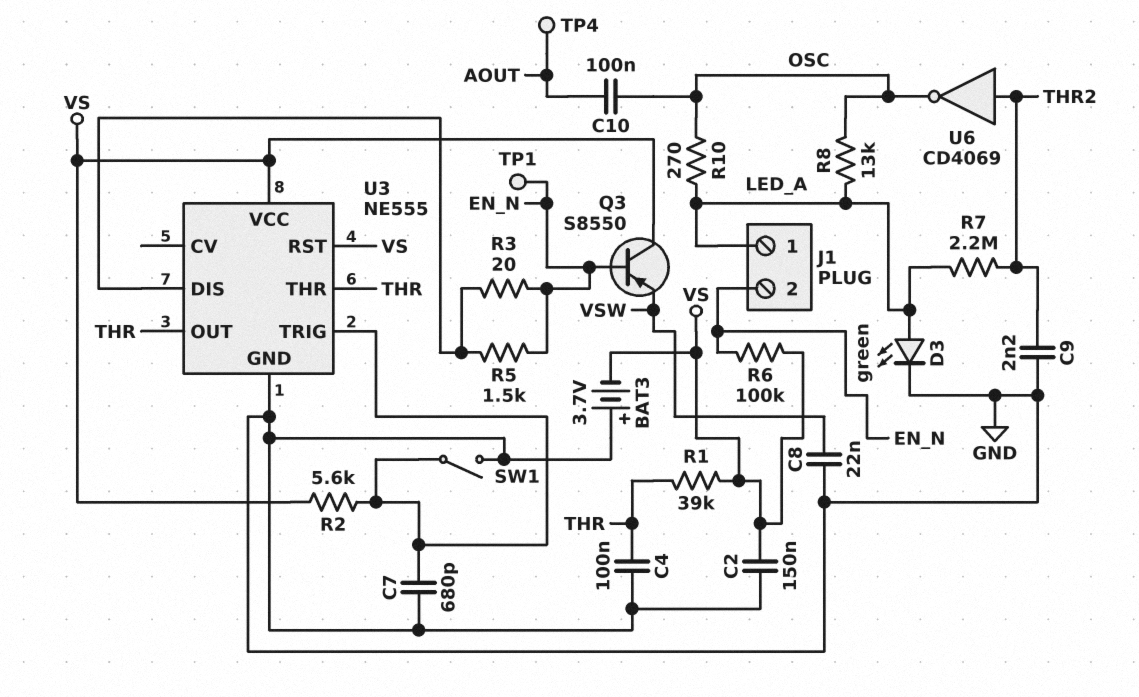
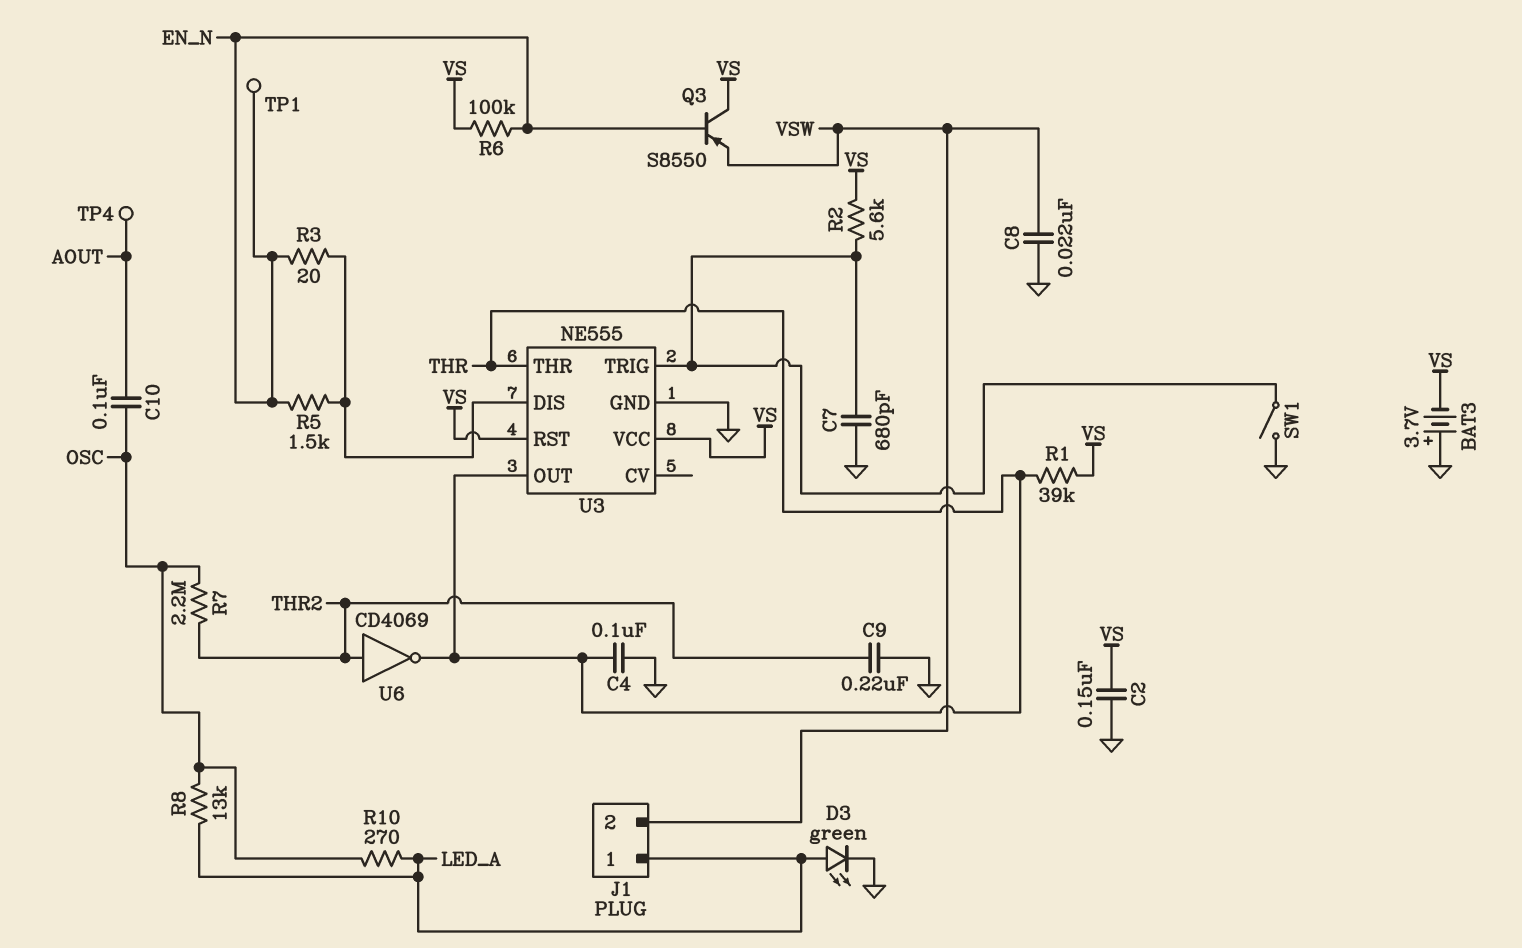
C9: 2.2nF (GND, THR2) -> 220nF (GND, THR2)
J1 pin 2: EN_N -> VSW
R7: 2.2M (LED_A, THR2) -> 2.2M (OSC, THR2)
U6: NOT CD4069 (in THR2, out OSC) -> NOT CD4069 (in THR2, out THR)

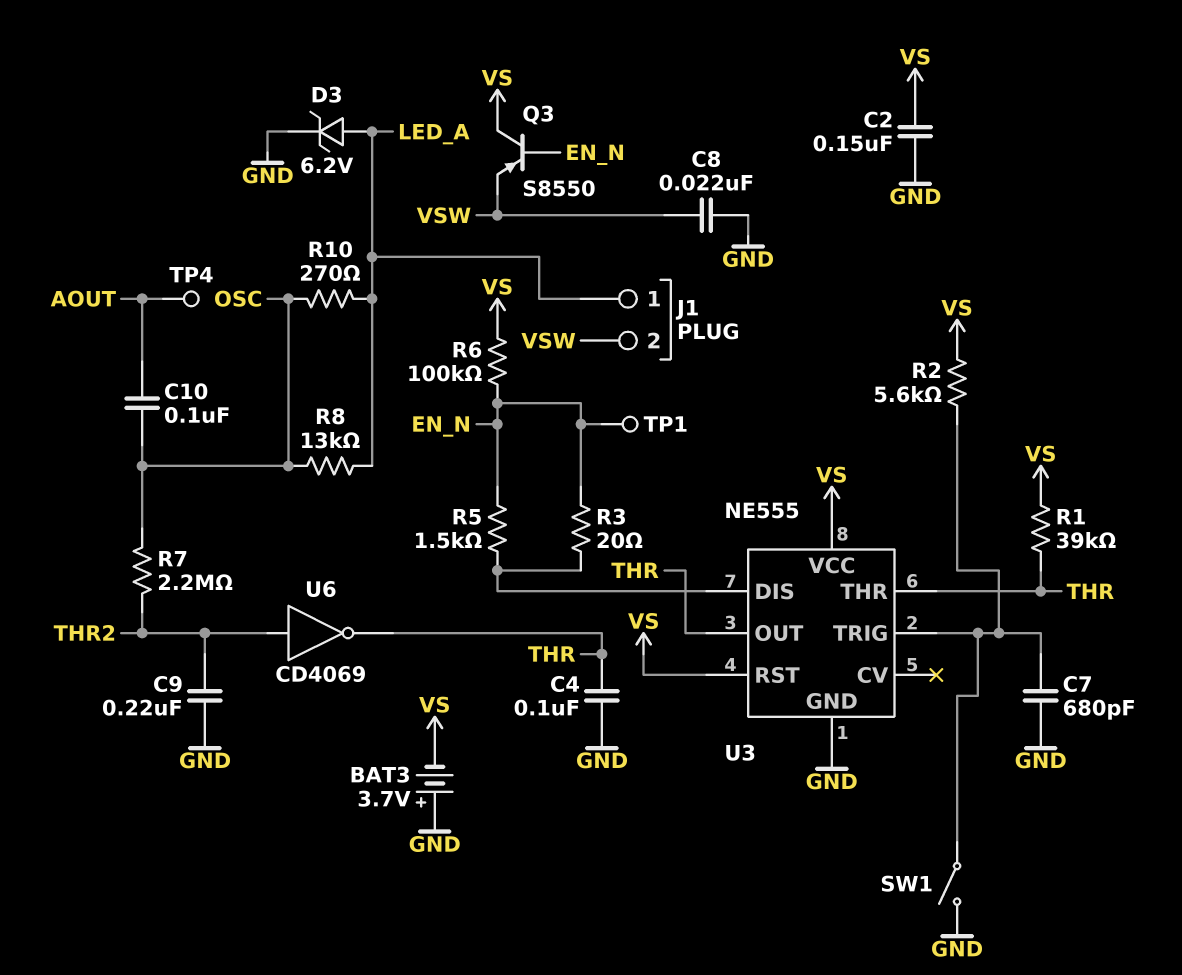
D3: LED green (A LED_A, K GND) -> zener 6.2V (A LED_A, K GND)

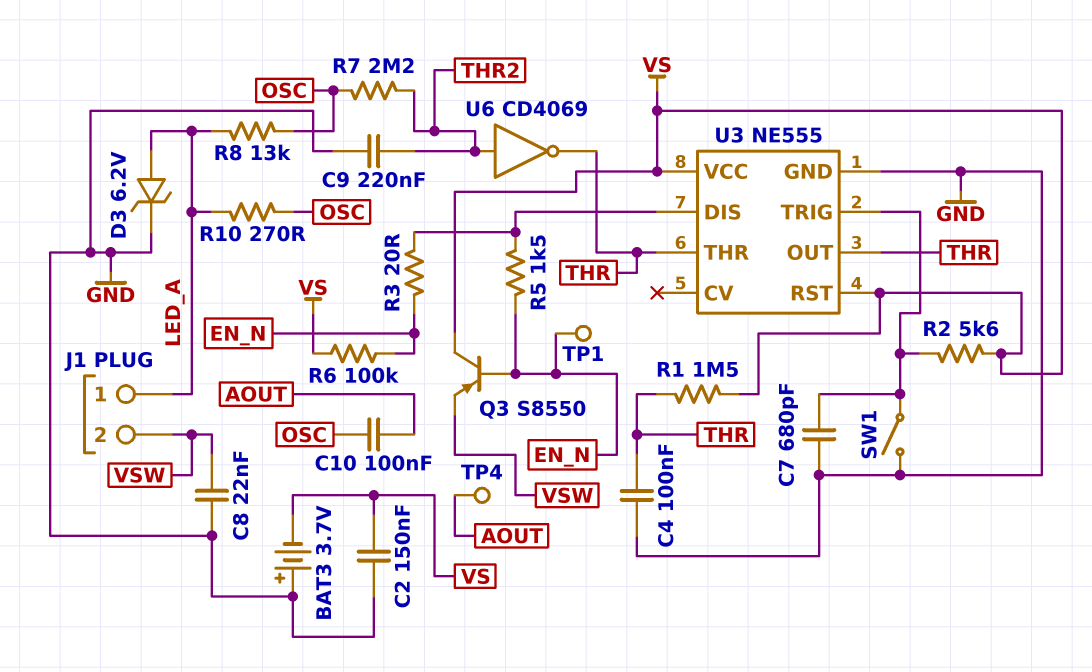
R1: 39k (THR, VS) -> 1.5M (THR, VS)

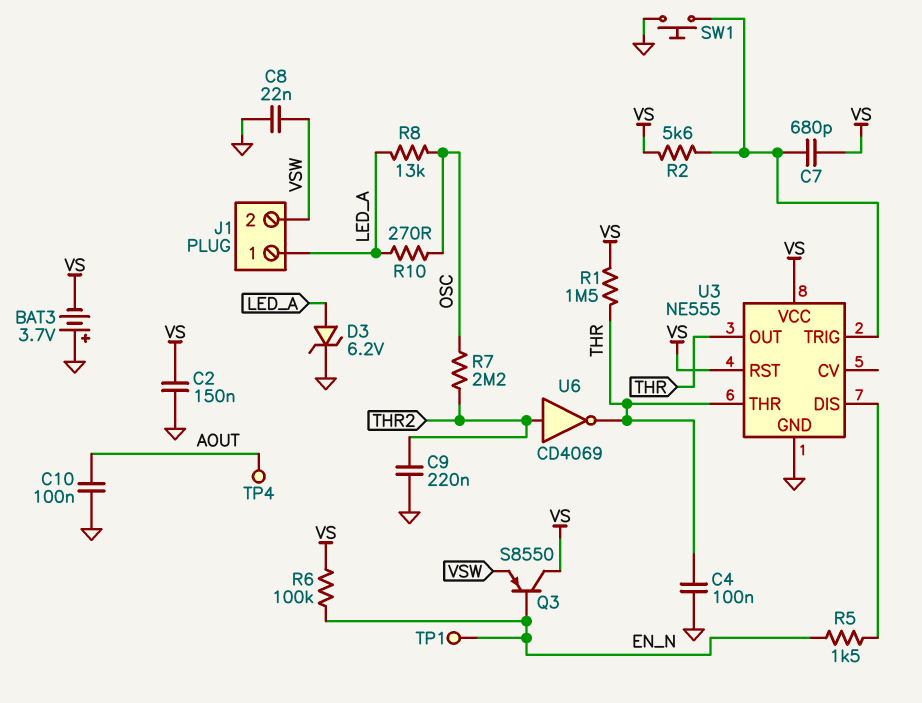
C7: 680pF (GND, U3/TRIG) -> 680pF (U3/TRIG, VS)
C10: 100nF (AOUT, OSC) -> 100nF (AOUT, GND)
R3: 20 (EN_N, U3/DIS) -> none
SW1: switch (GND, U3/TRIG) -> button (GND, U3/TRIG)

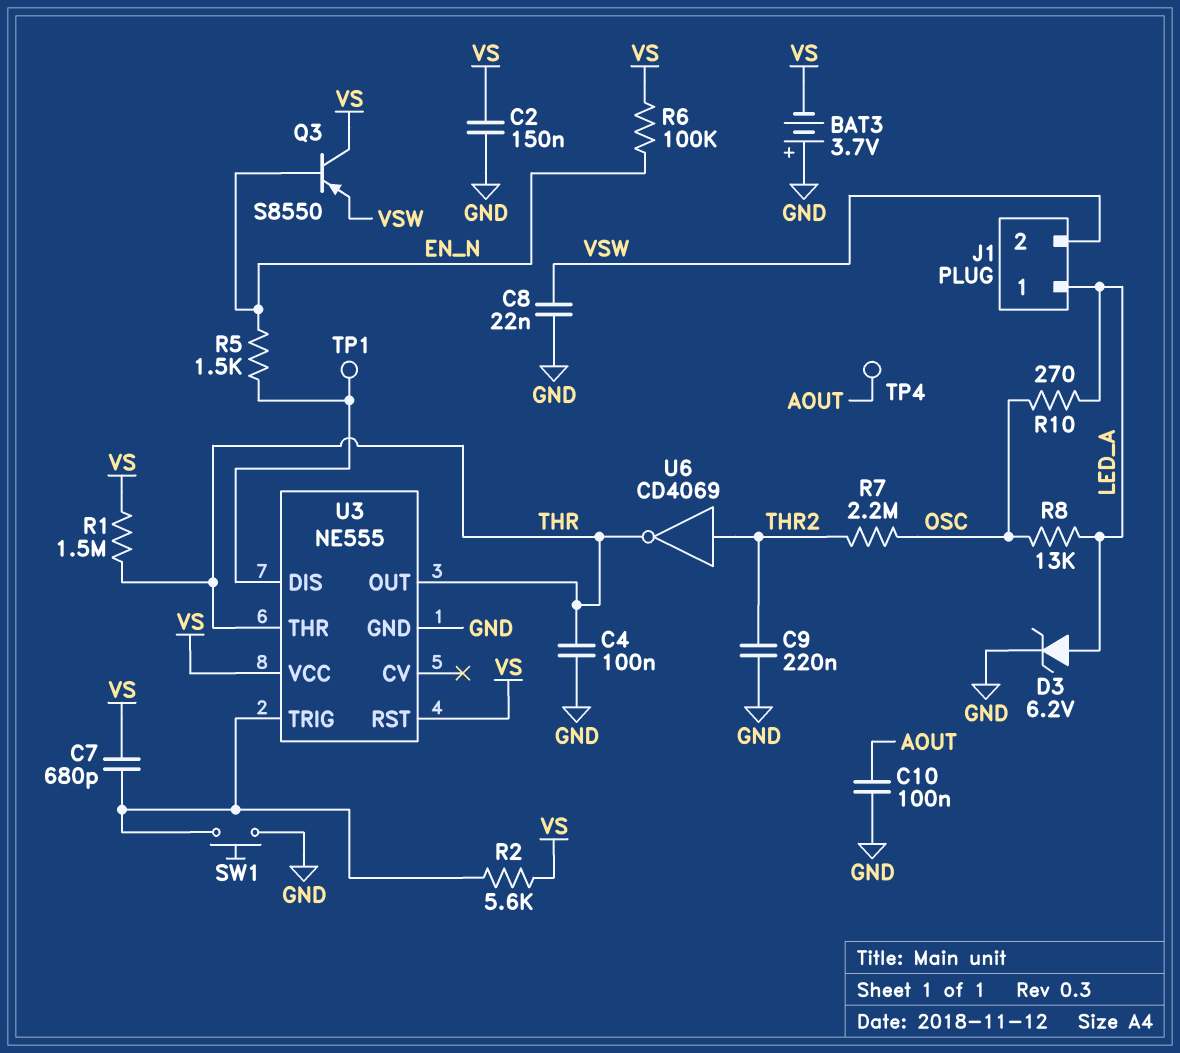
TP1: test point (EN_N) -> test point (U3/DIS)

